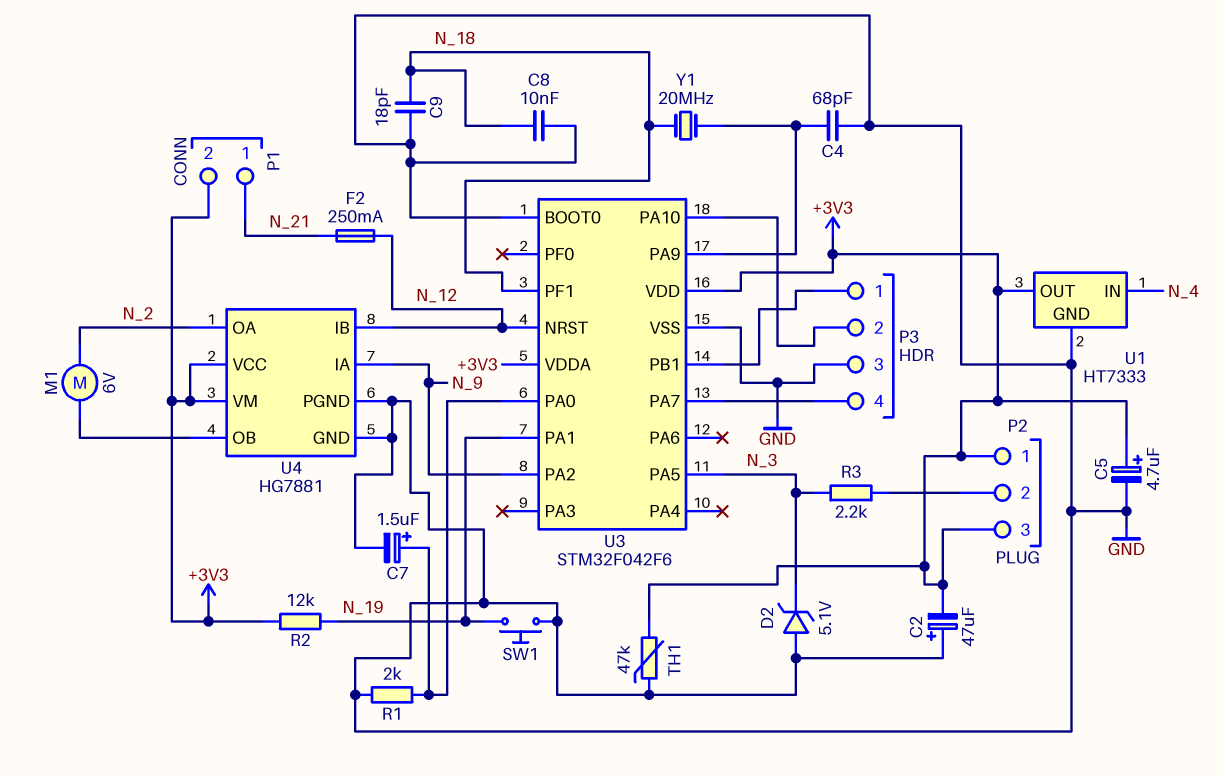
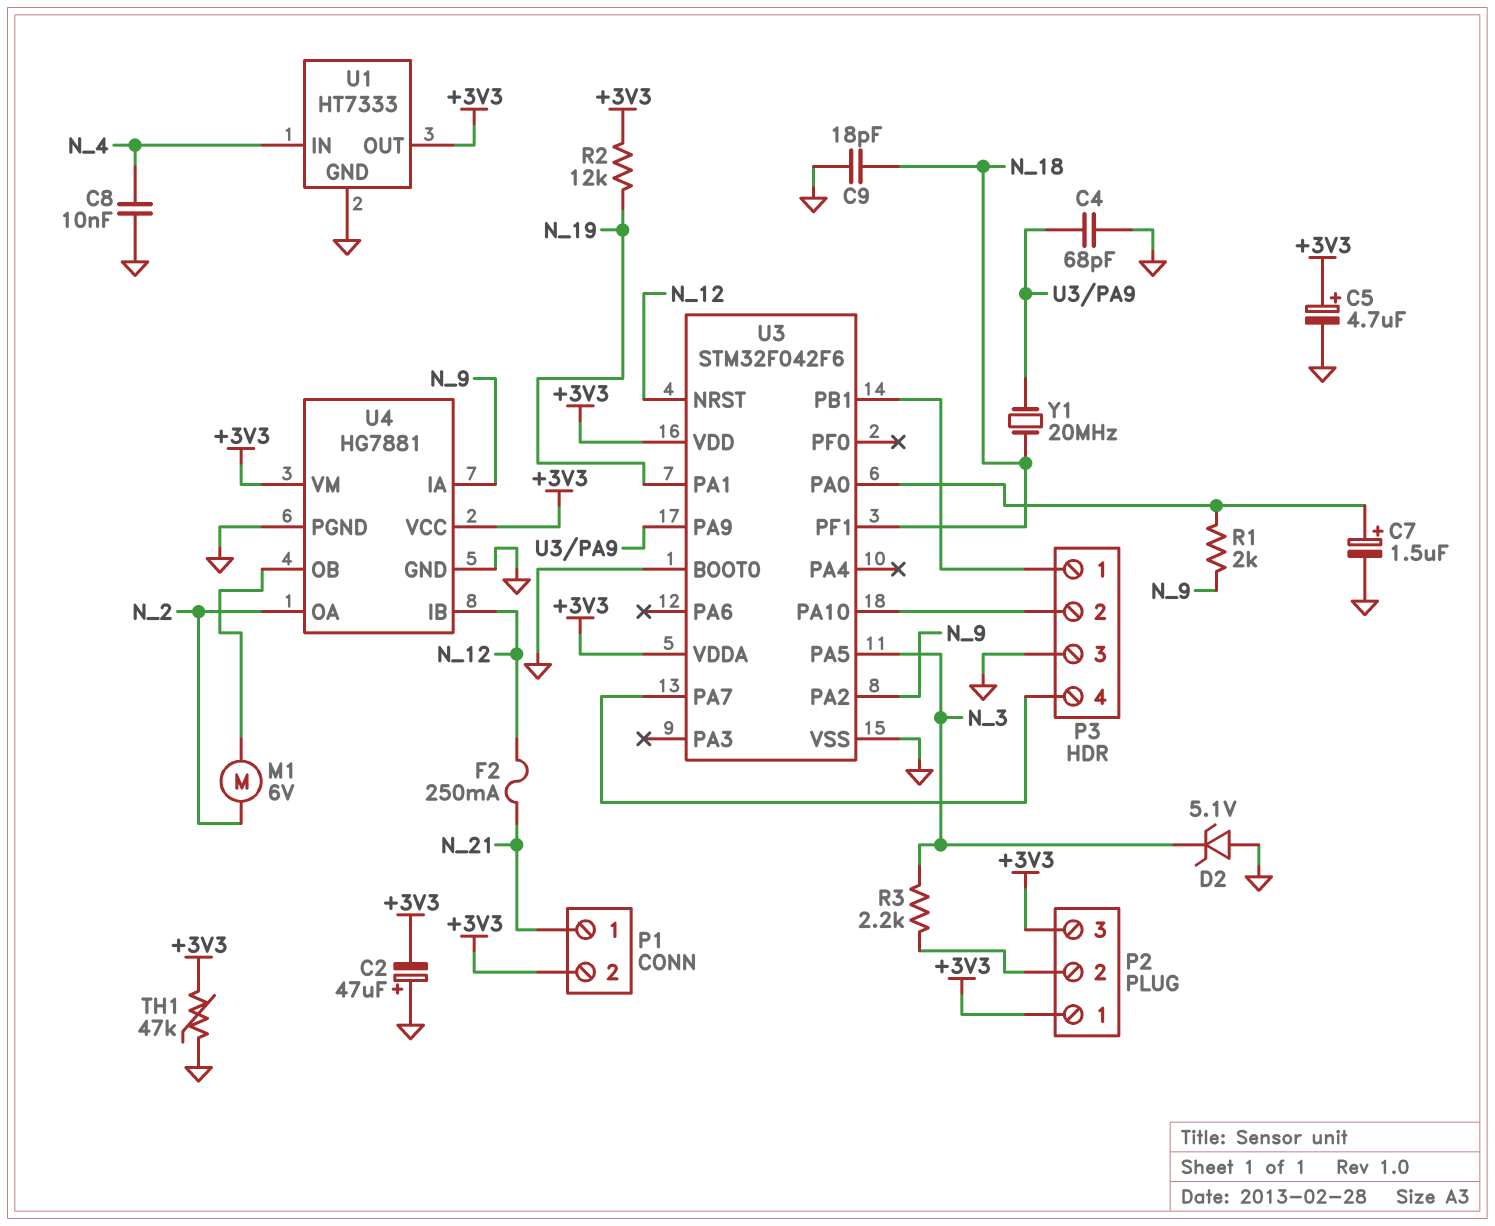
C8: 10nF (GND, N_18) -> 10nF (GND, N_4)
R1: 2k (GND, U3/PA0) -> 2k (N_9, U3/PA0)
SW1: button (GND, N_19) -> none

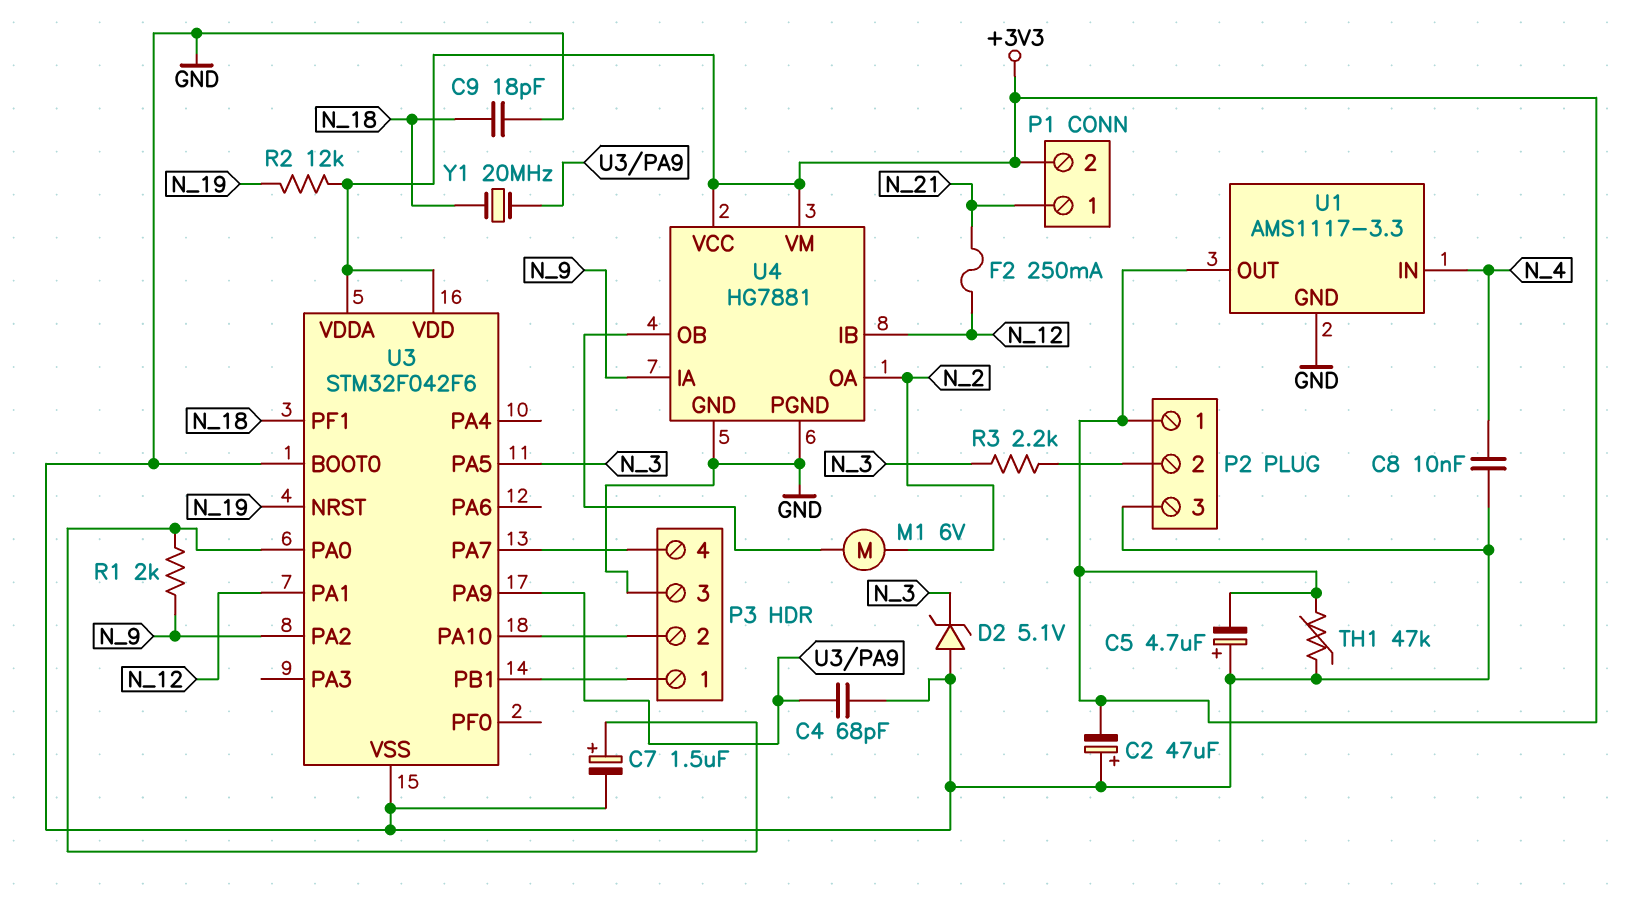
C5: 4.7uF (plus +3V3, minus GND) -> 4.7uF (plus GND, minus +3V3)
P2 pin 3: +3V3 -> GND
U1: HT7333 -> AMS1117-3.3
U3 pin NRST: N_12 -> N_19
U3 pin PA1: N_19 -> N_12

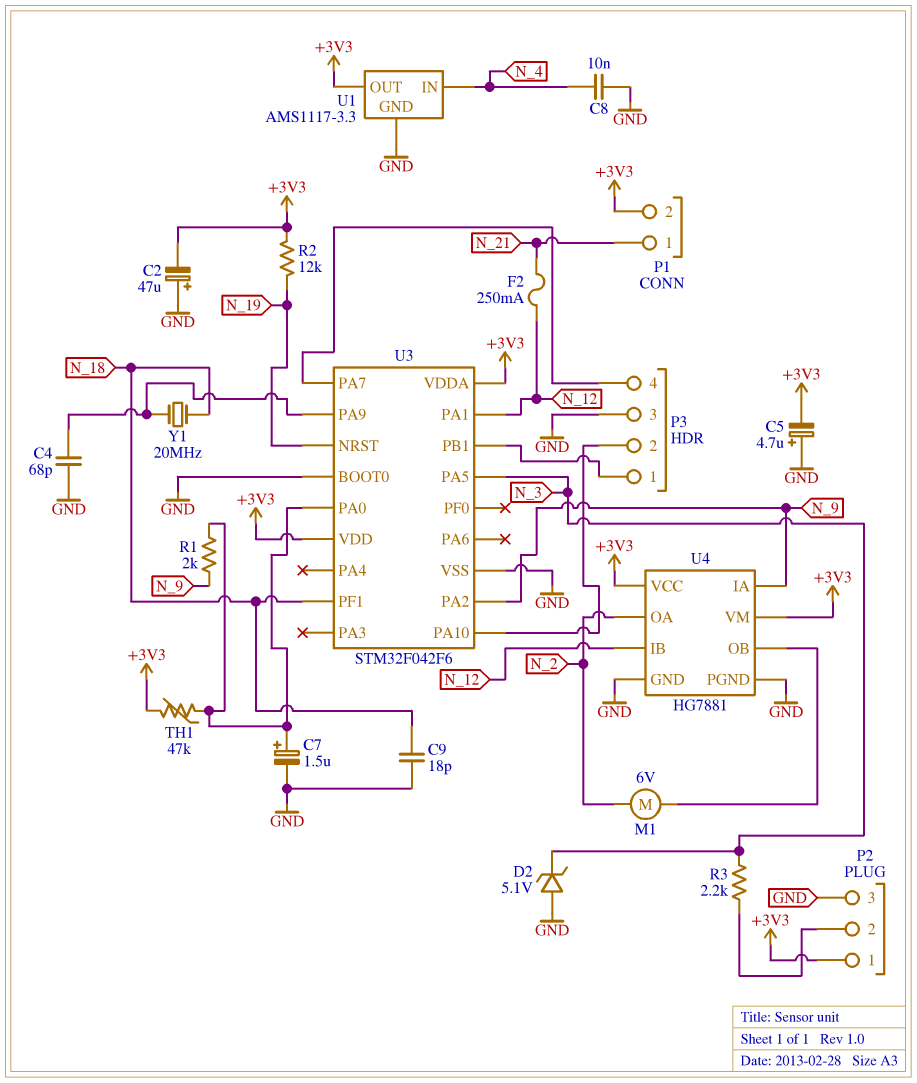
TH1: 47k (+3V3, GND) -> 47k (+3V3, U3/PA0)

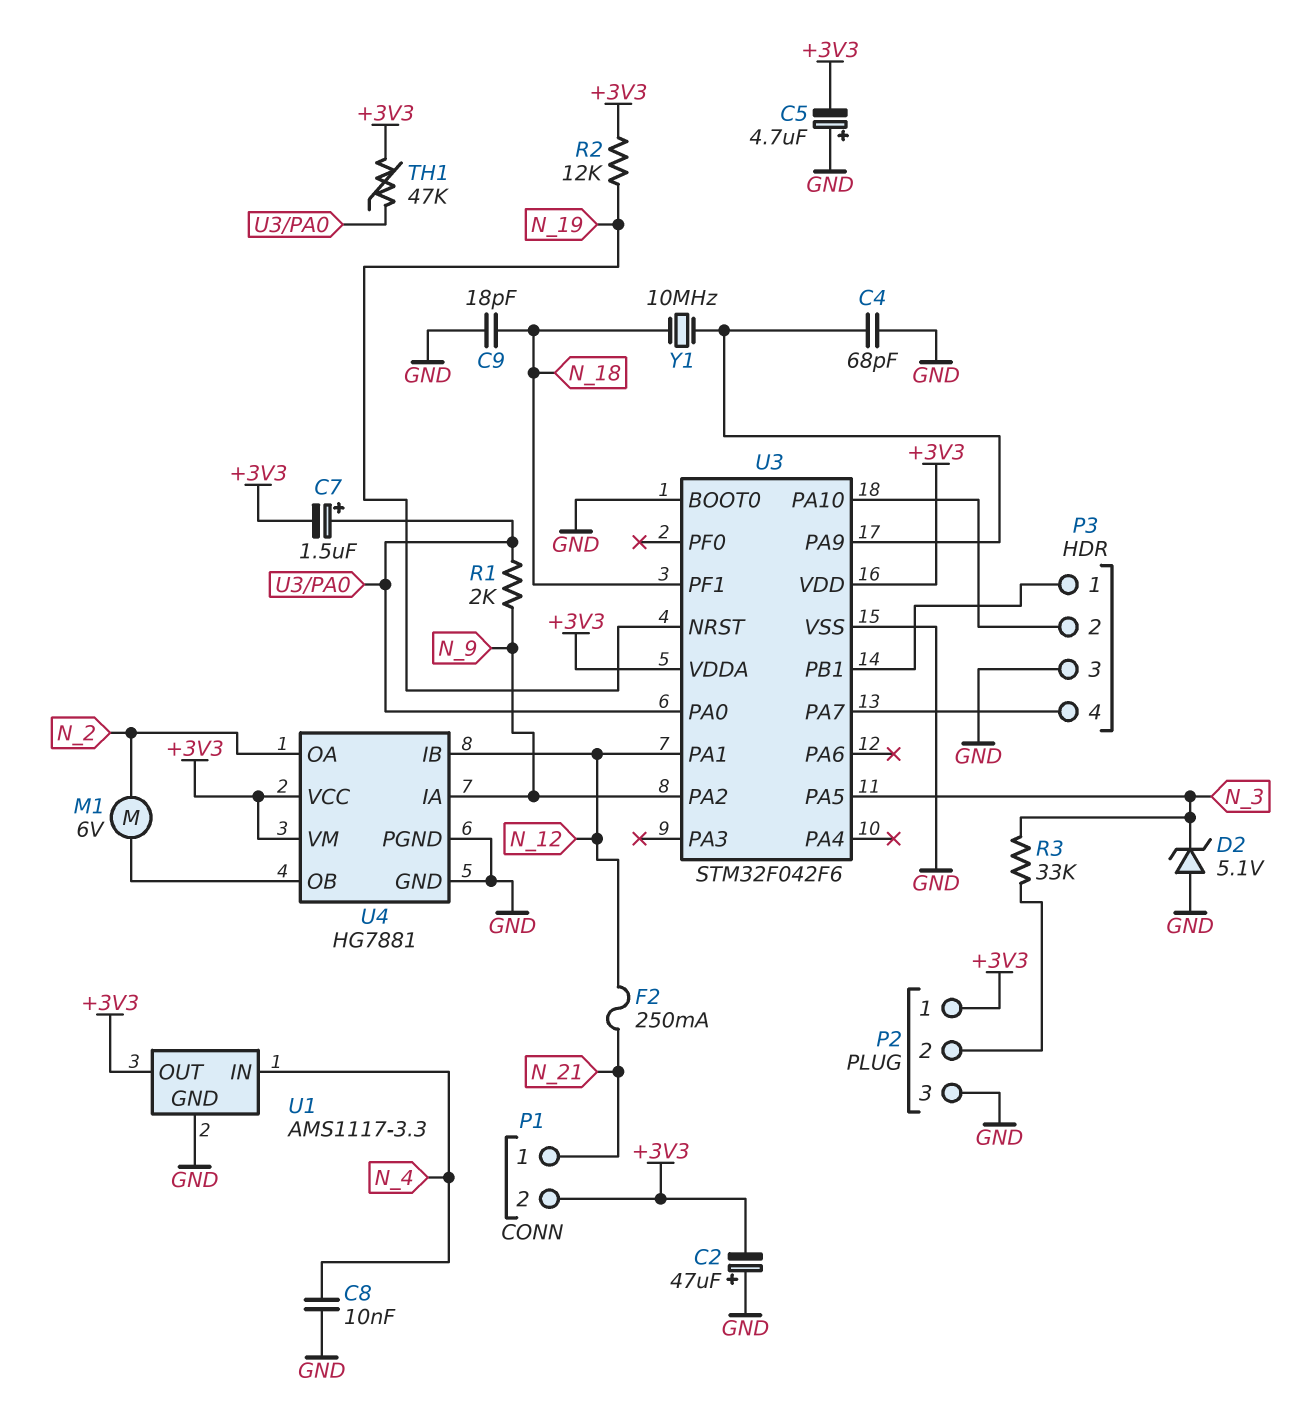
C7: 1.5uF (plus U3/PA0, minus GND) -> 1.5uF (plus U3/PA0, minus +3V3)
R3: 2.2k (N_3, P2/2) -> 33k (N_3, P2/2)
Y1: 20MHz (N_18, U3/PA9) -> 10MHz (N_18, U3/PA9)

